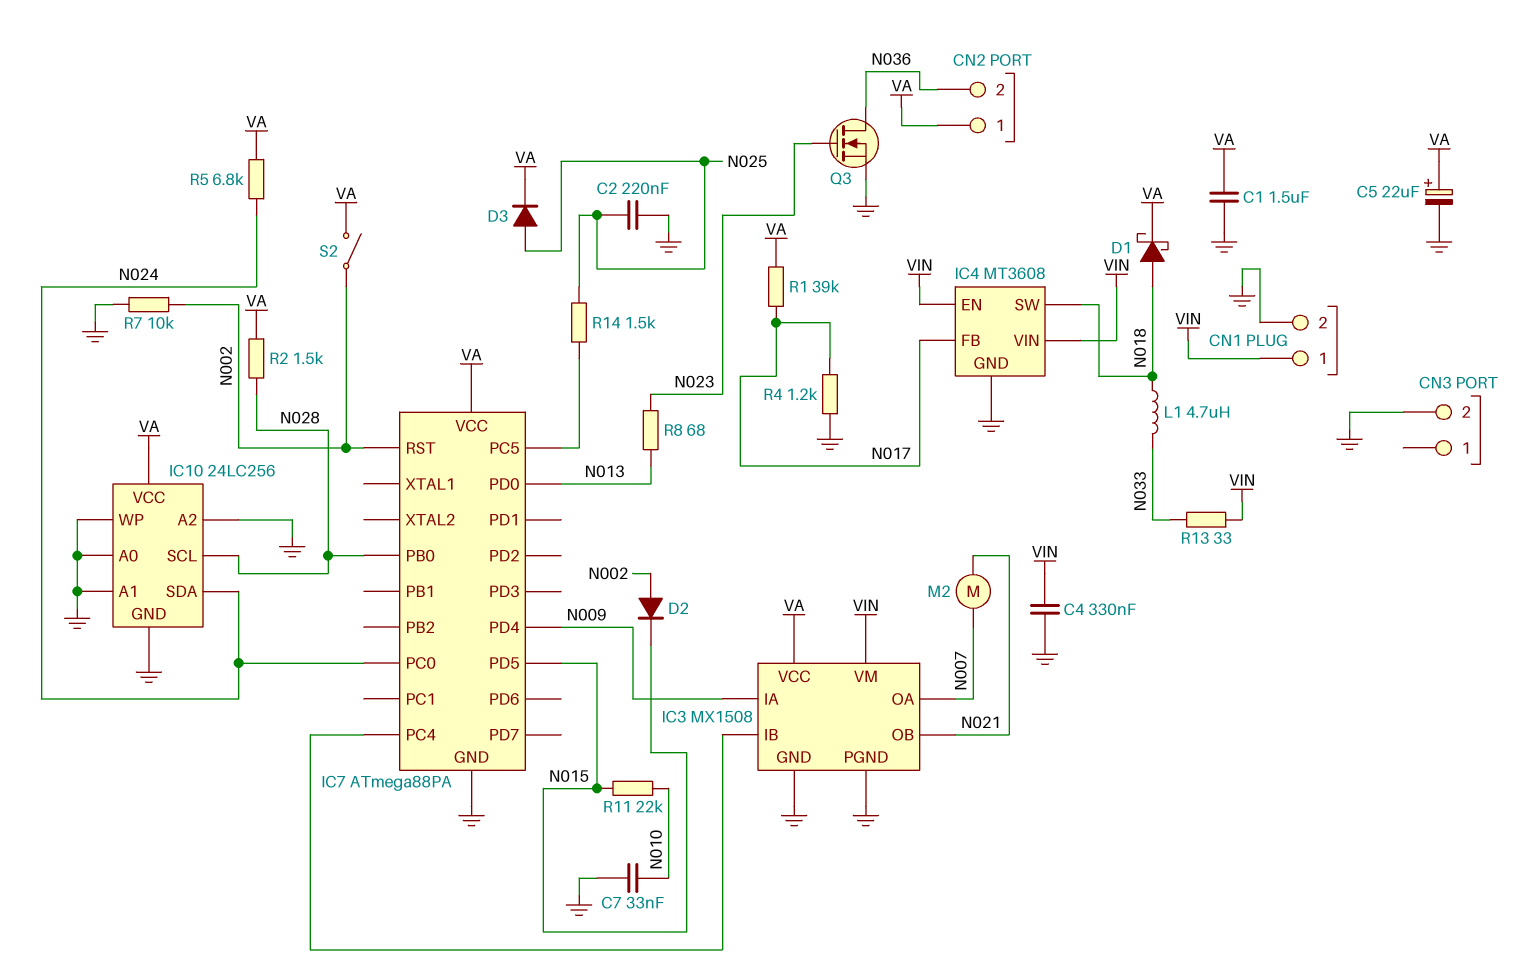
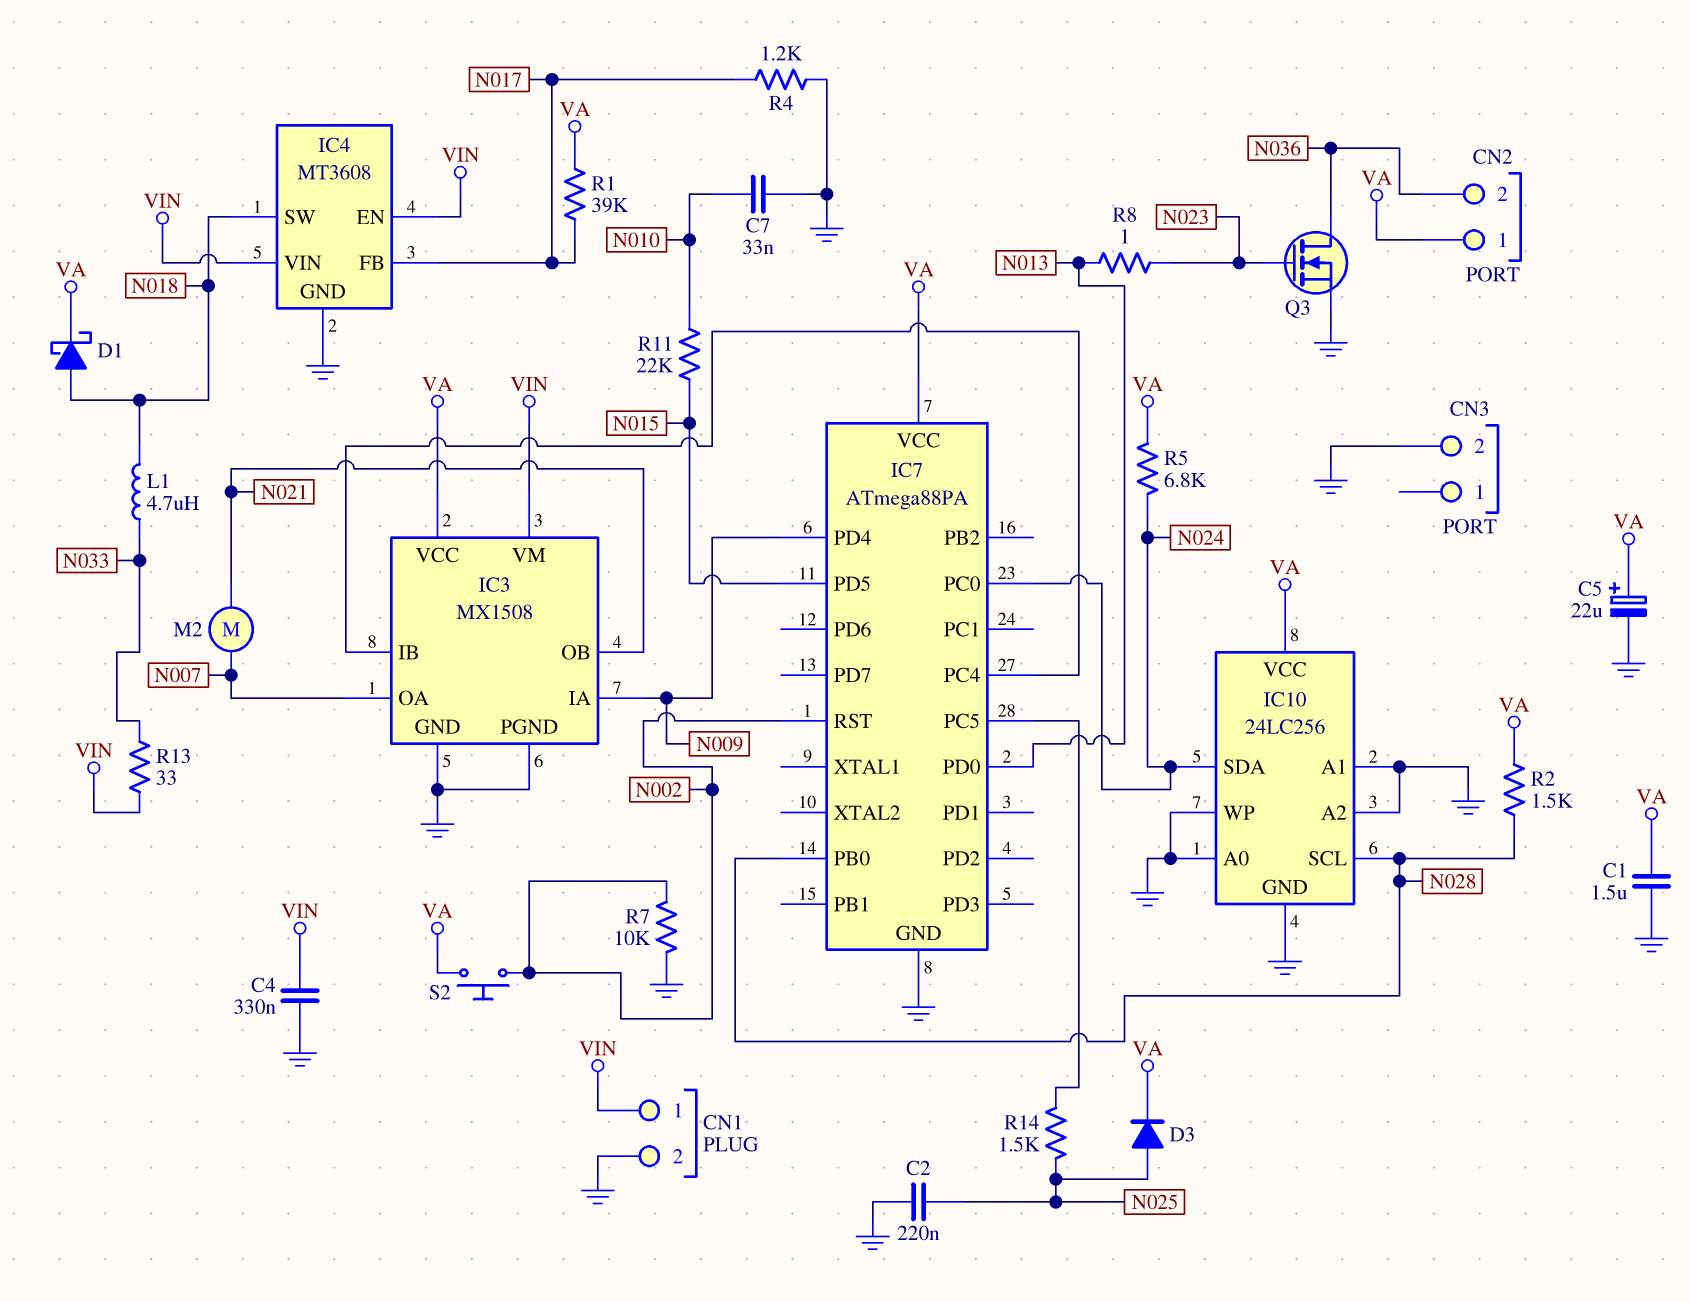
D2: diode (A N002, K N015) -> none
R8: 68 (N013, N023) -> 1 (N013, N023)
S2: switch (N002, VA) -> button (N002, VA)

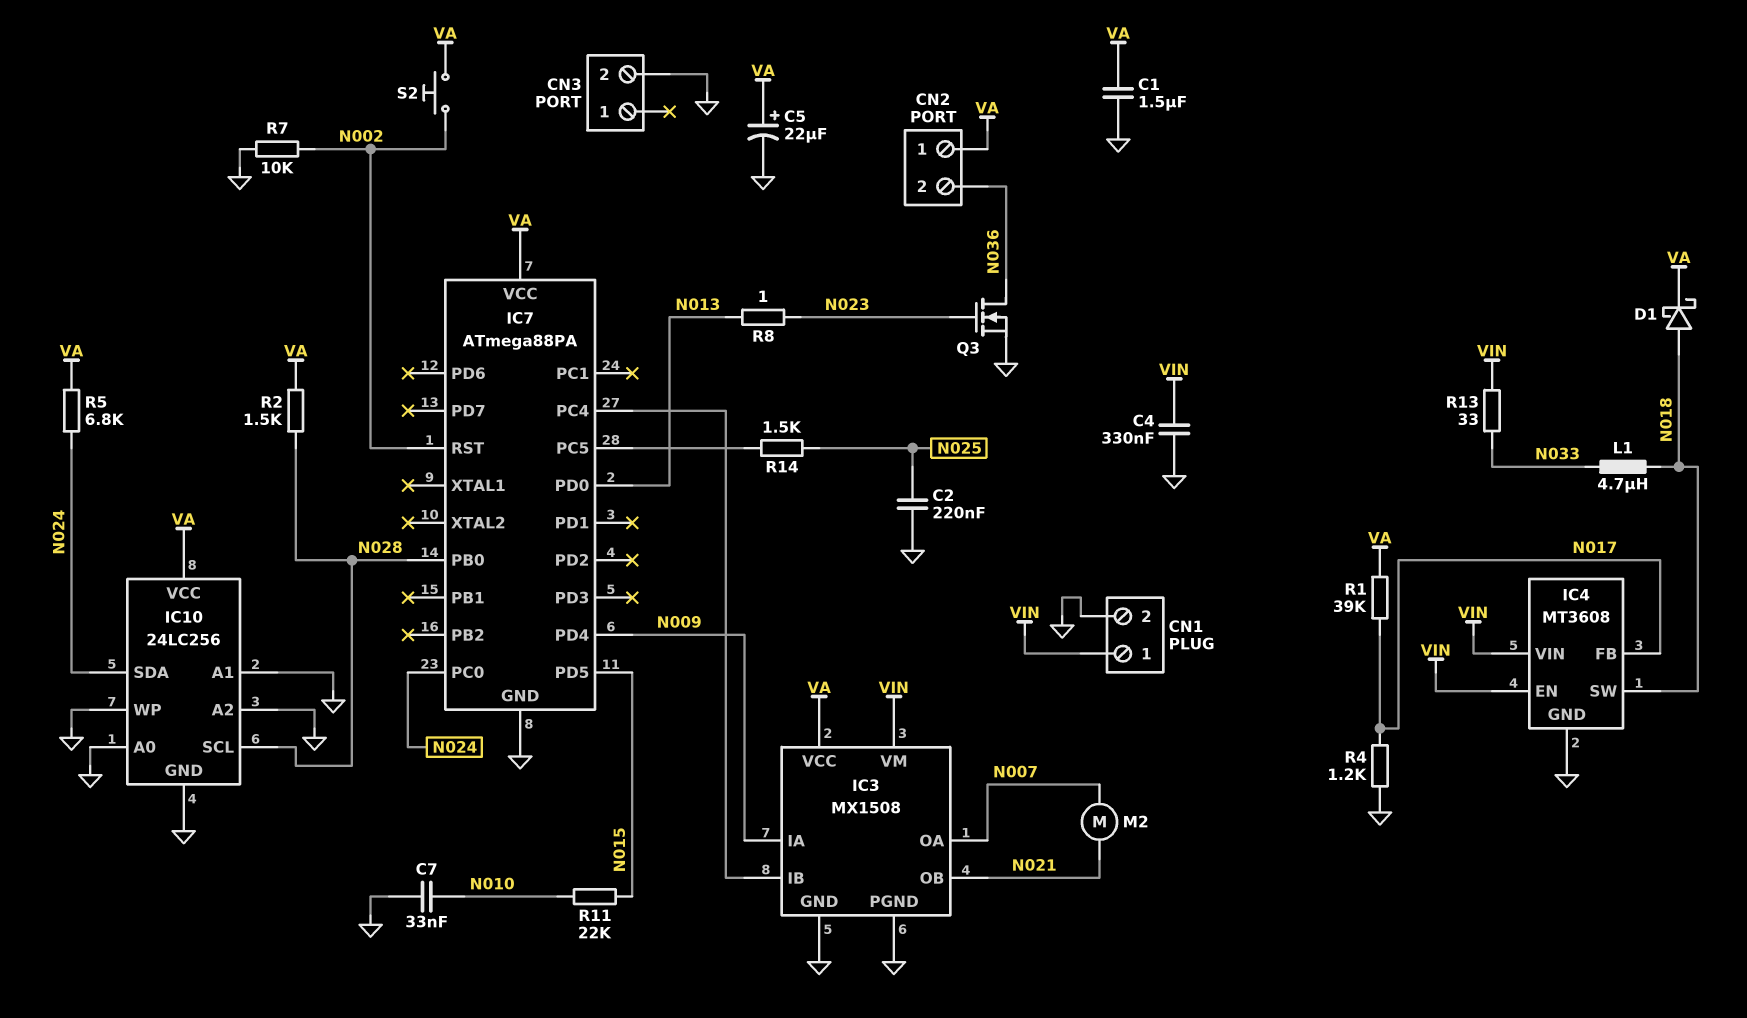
D3: diode (A N025, K VA) -> none

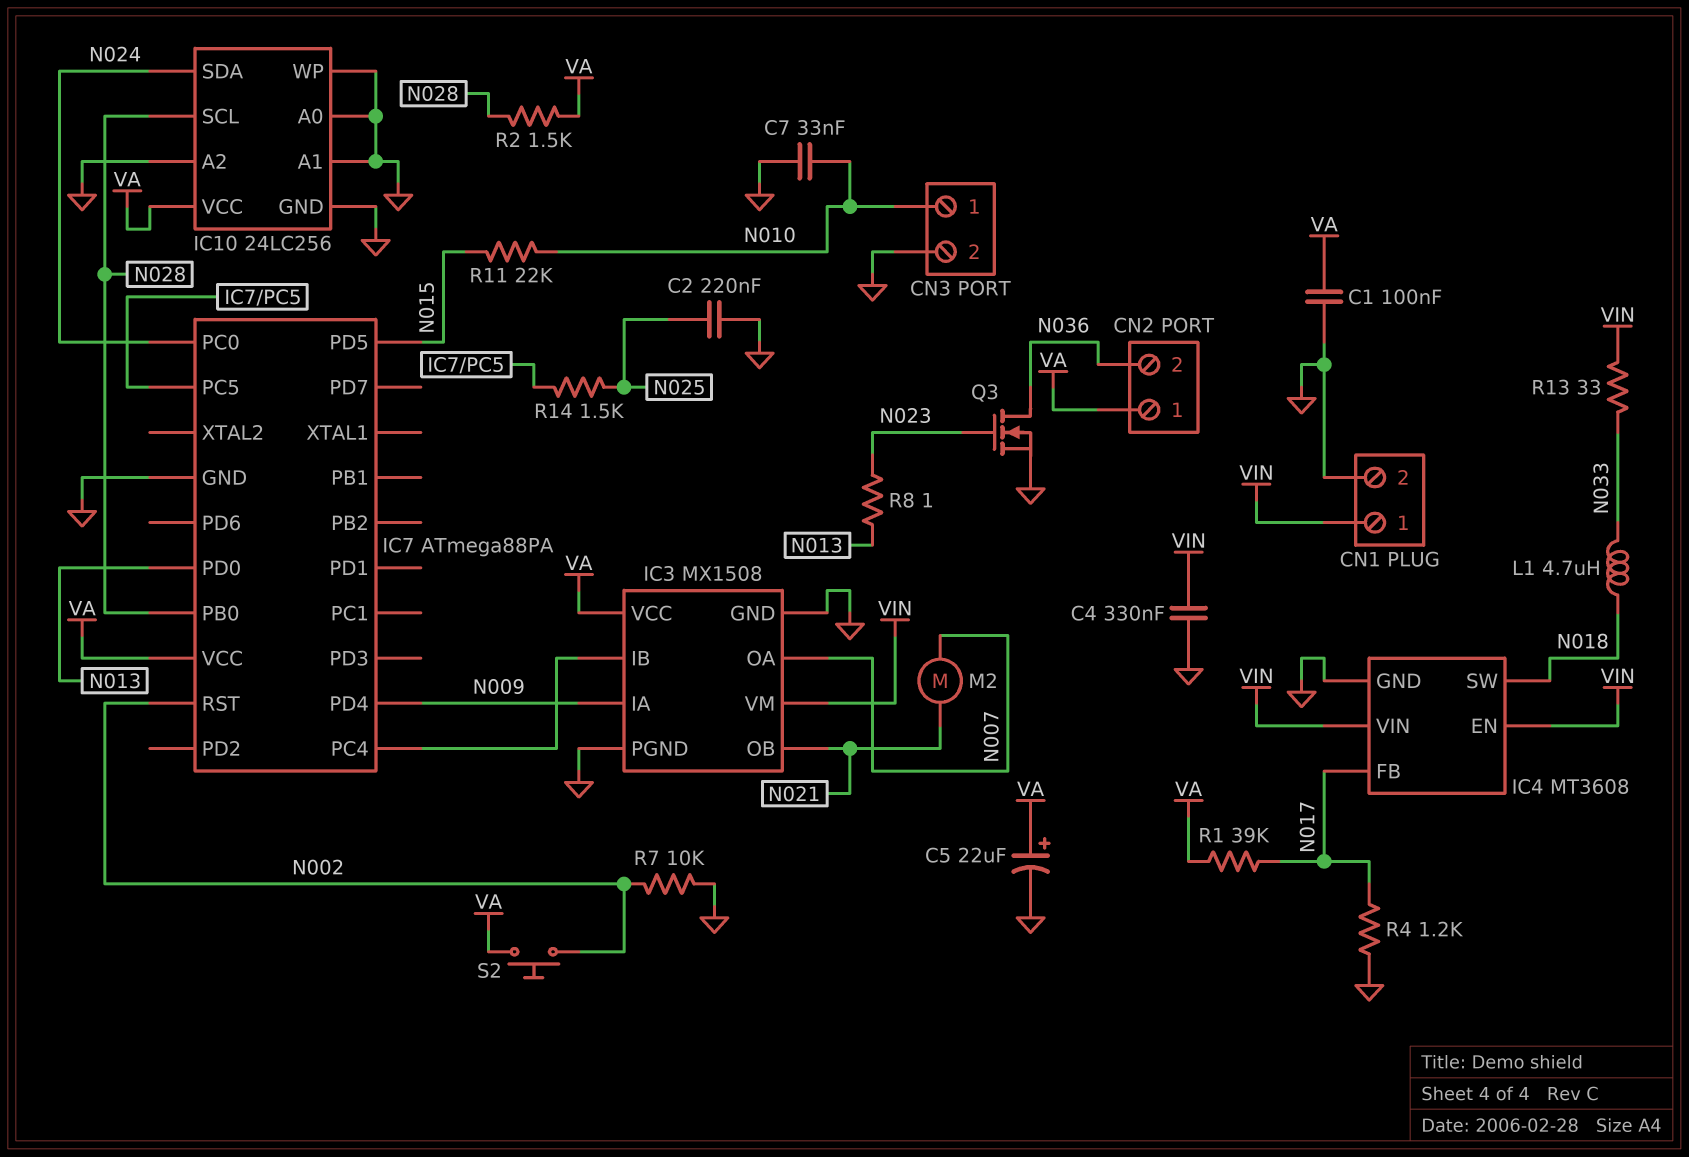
C1: 1.5uF (GND, VA) -> 100nF (GND, VA)
CN3 pin 1: none -> N010
D1: schottky (A N018, K VA) -> none
R5: 6.8k (N024, VA) -> none

